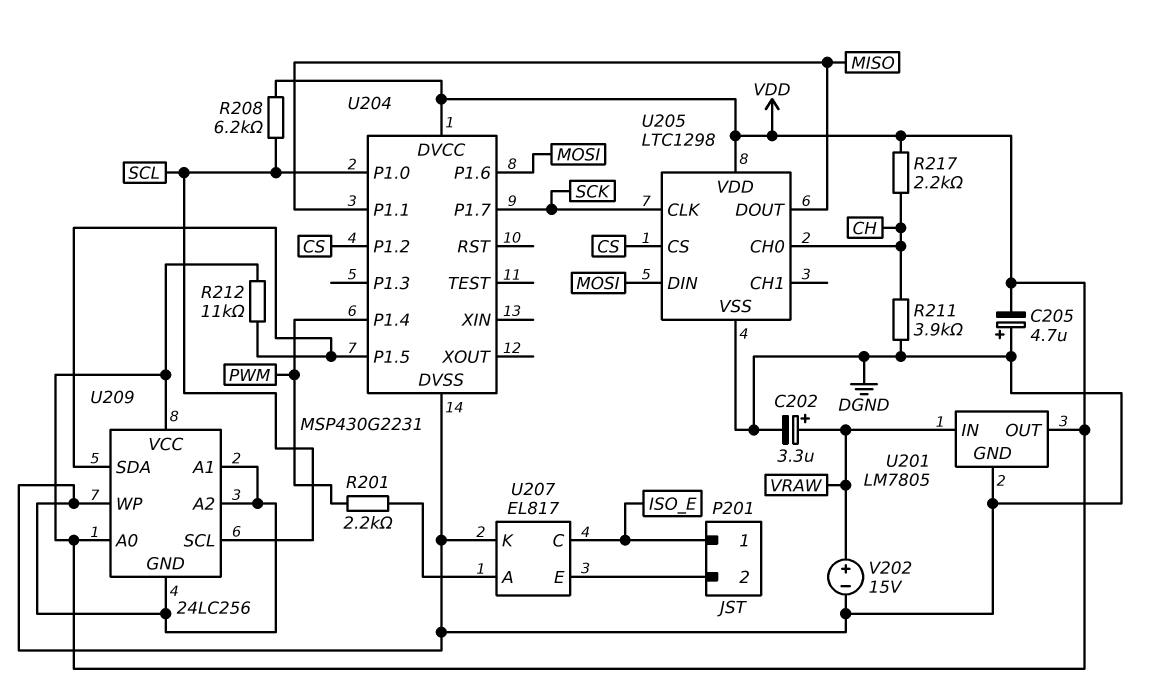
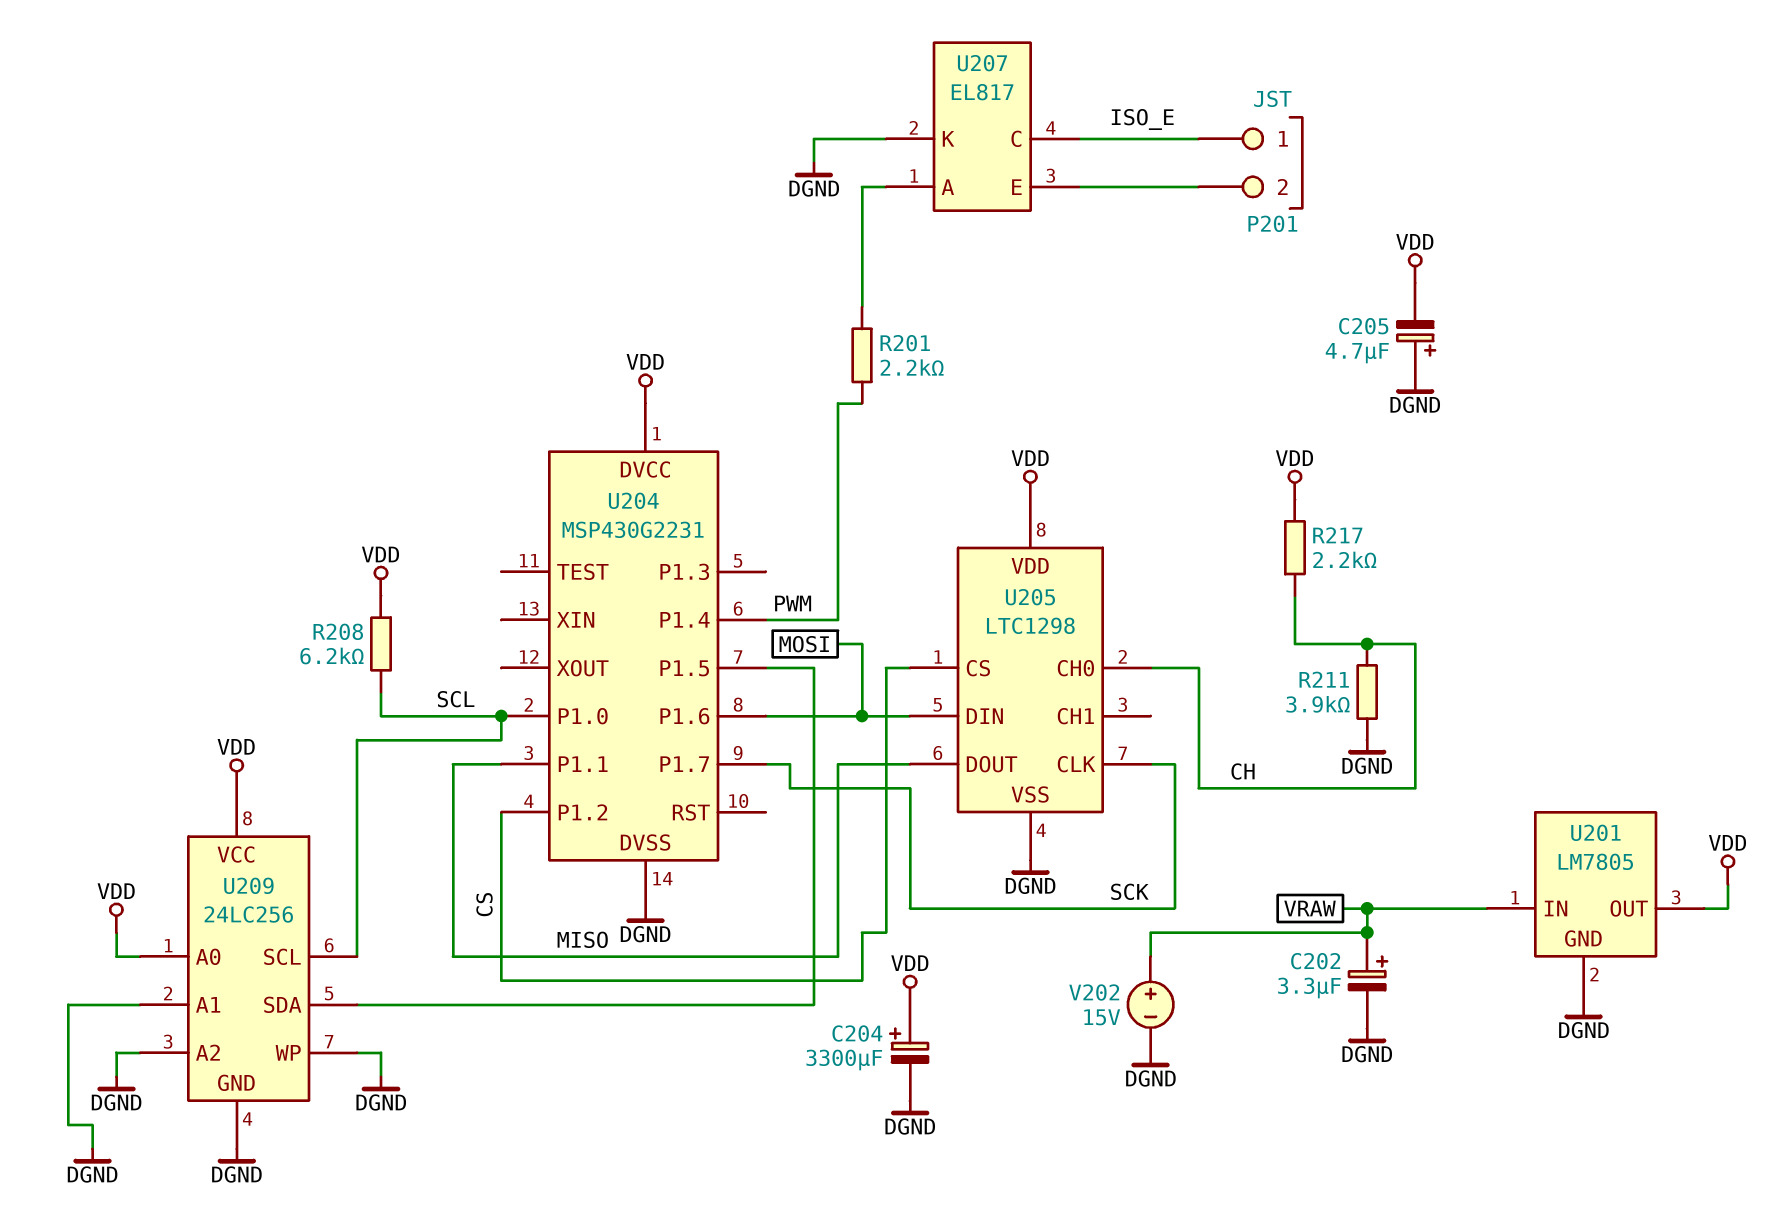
C204: none -> 3300uF (plus VDD, minus DGND)
R212: 11k (U204/P1.5, VDD) -> none

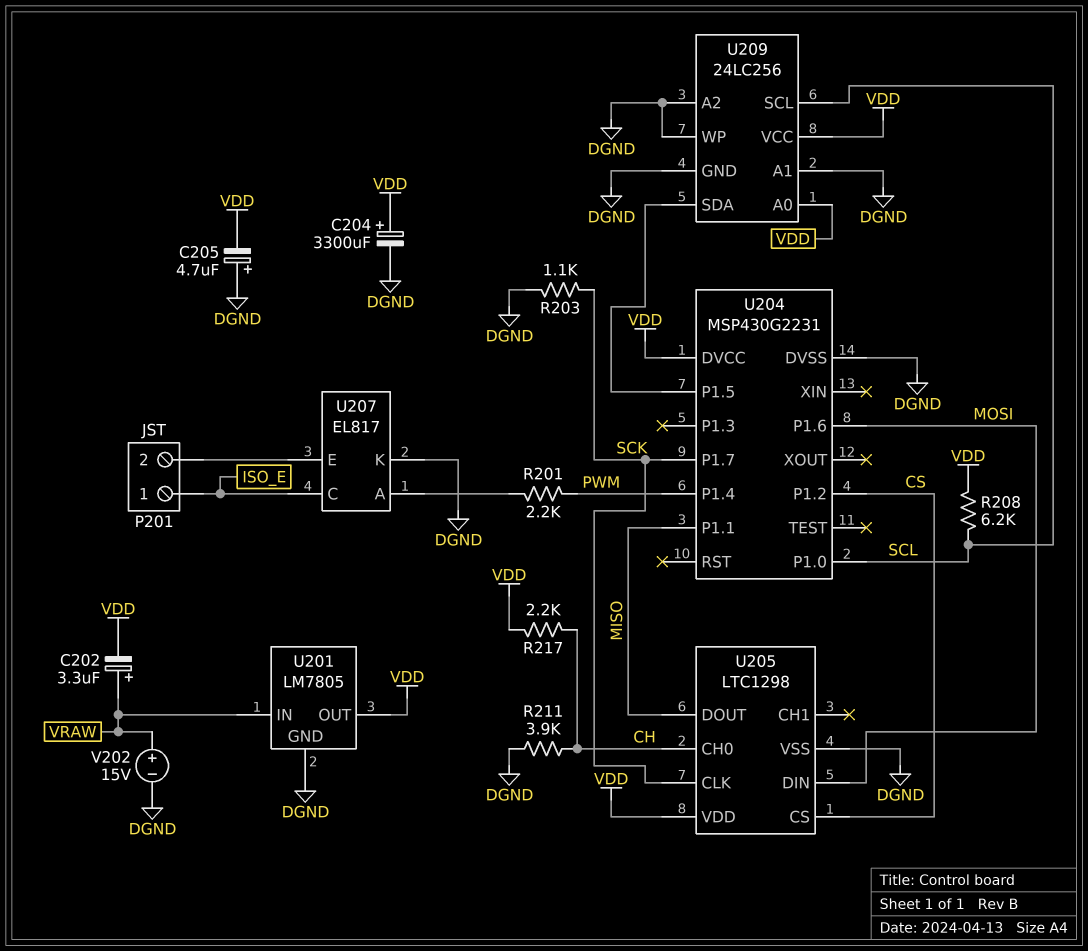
C202: 3.3uF (plus VRAW, minus DGND) -> 3.3uF (plus VRAW, minus VDD)
R203: none -> 1.1k (DGND, SCK)

